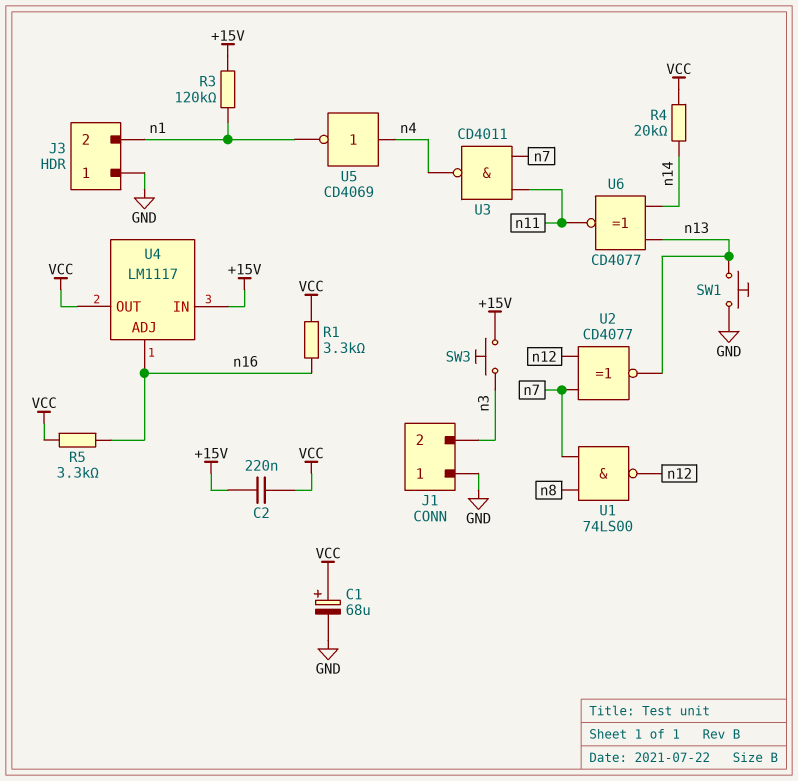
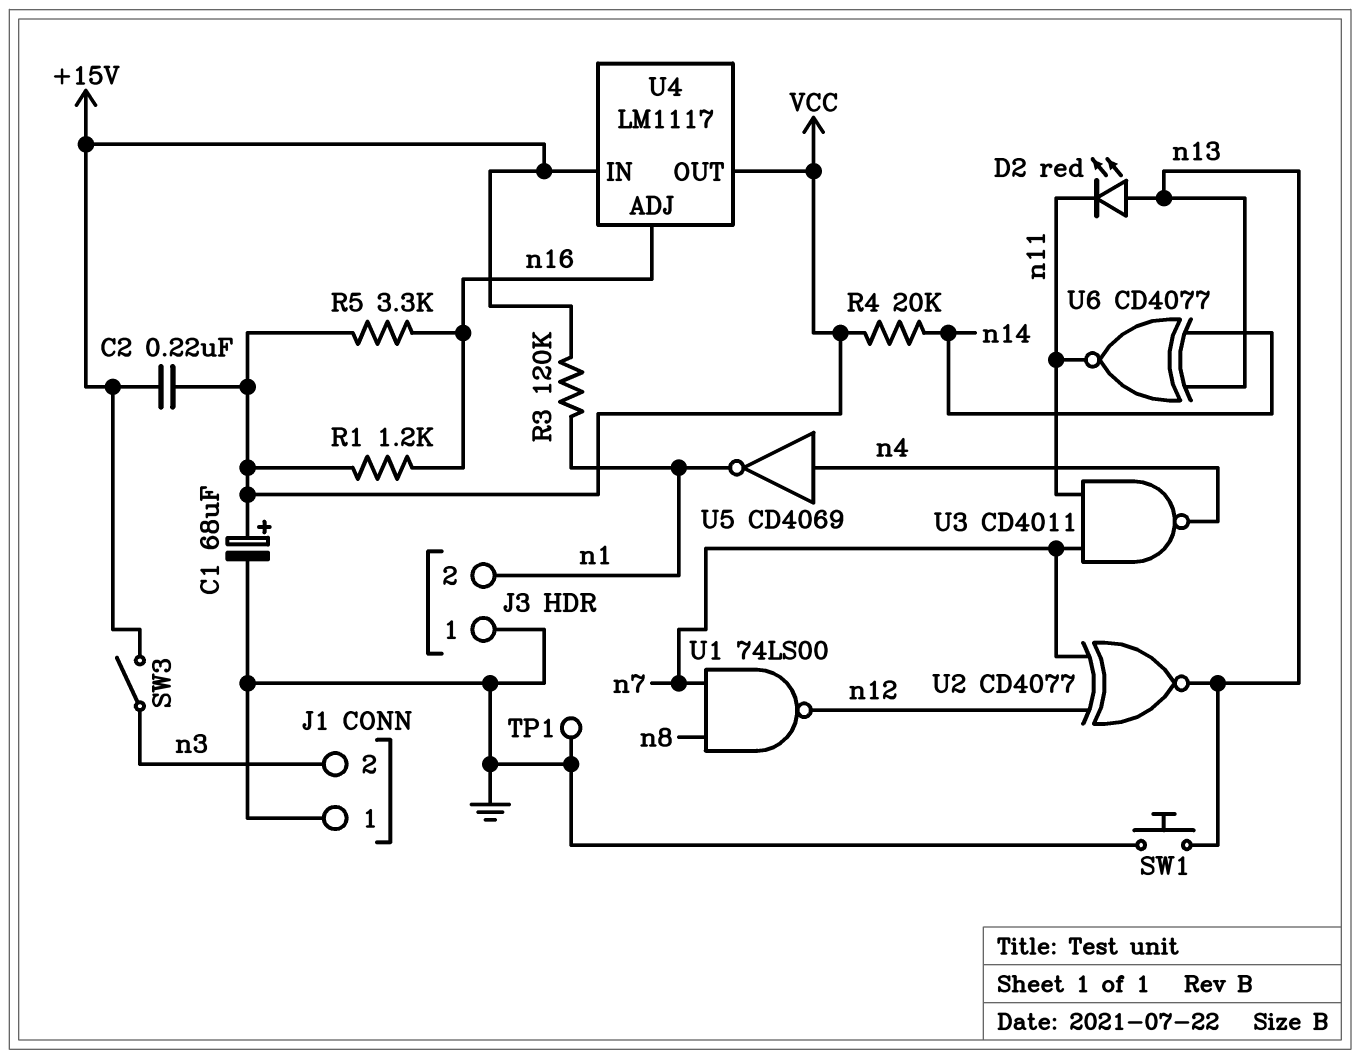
D2: none -> LED red (A n13, K n11)
R1: 3.3k (VCC, n16) -> 1.2k (VCC, n16)
SW3: button (+15V, n3) -> switch (+15V, n3)
TP1: none -> test point (GND)

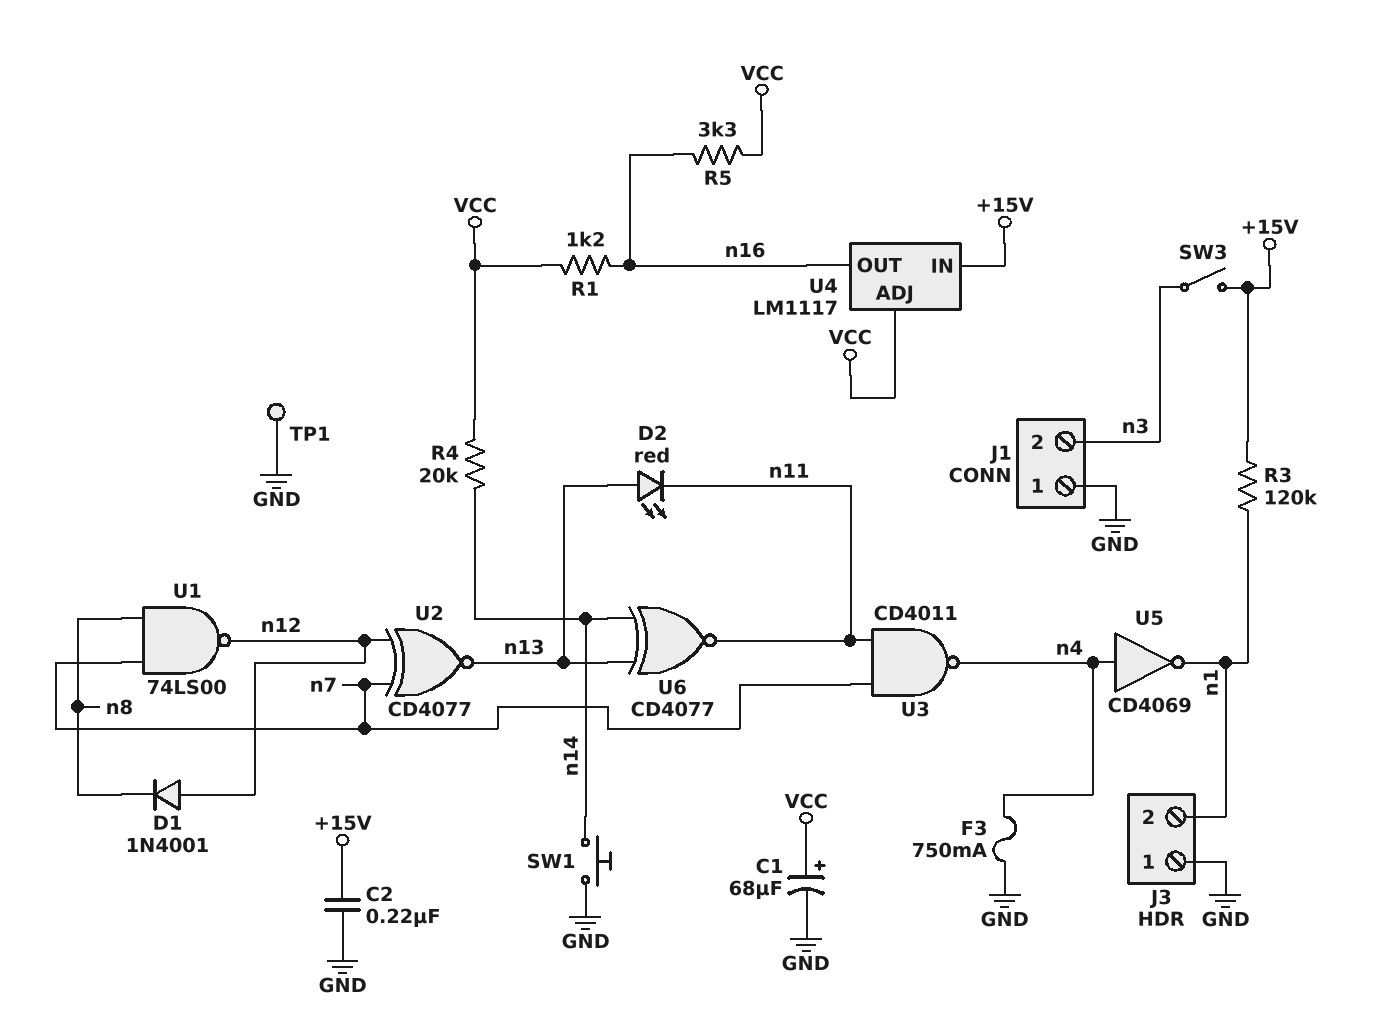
C2: 220nF (+15V, VCC) -> 220nF (+15V, GND)
D1: none -> diode 1N4001 (A n12, K n8)
F3: none -> 750mA (GND, n4)
SW1: button (GND, n13) -> button (GND, n14)
U4 pin ADJ: n16 -> VCC
U4 pin OUT: VCC -> n16

